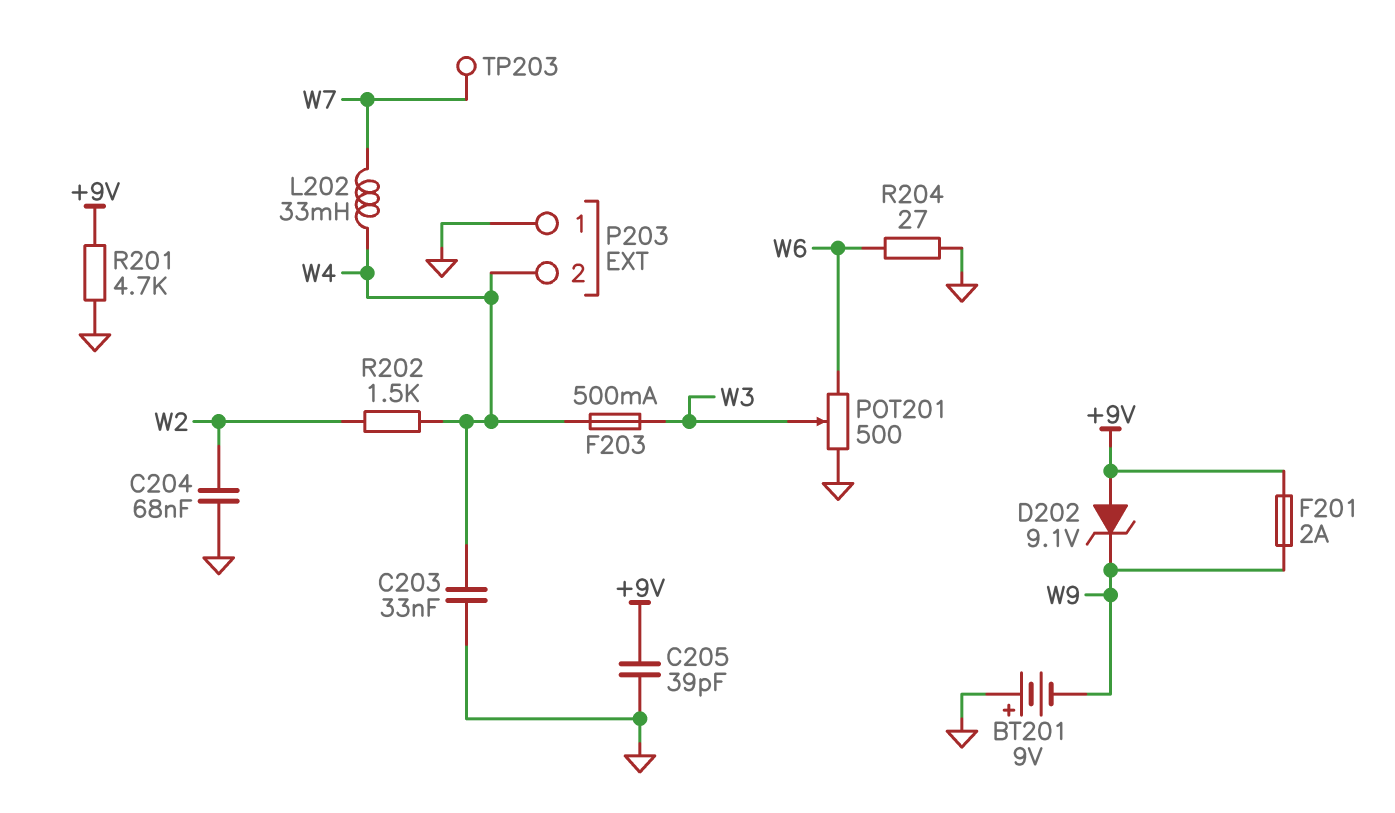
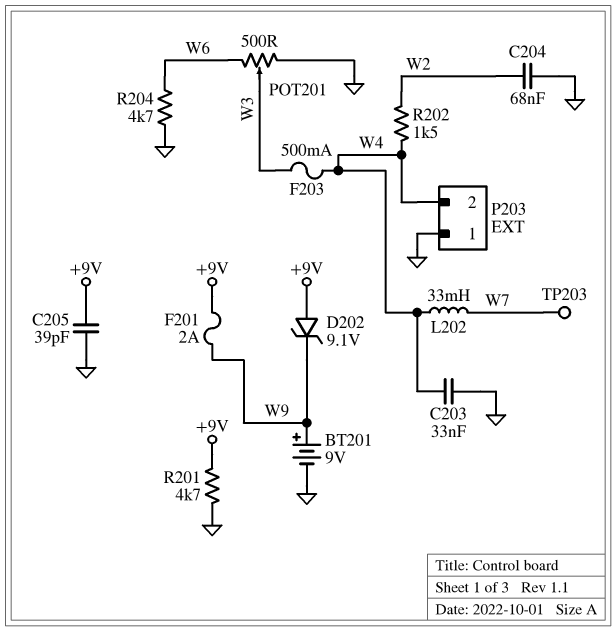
BT201: 9V (plus GND, minus W9) -> 9V (plus W9, minus GND)
R204: 27 (GND, W6) -> 4.7k (GND, W6)

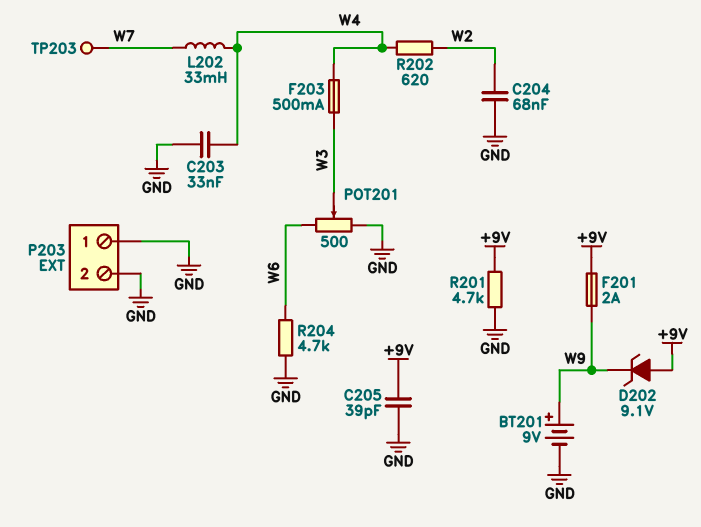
P203 pin 2: W4 -> GND
R202: 1.5k (W2, W4) -> 620 (W2, W4)

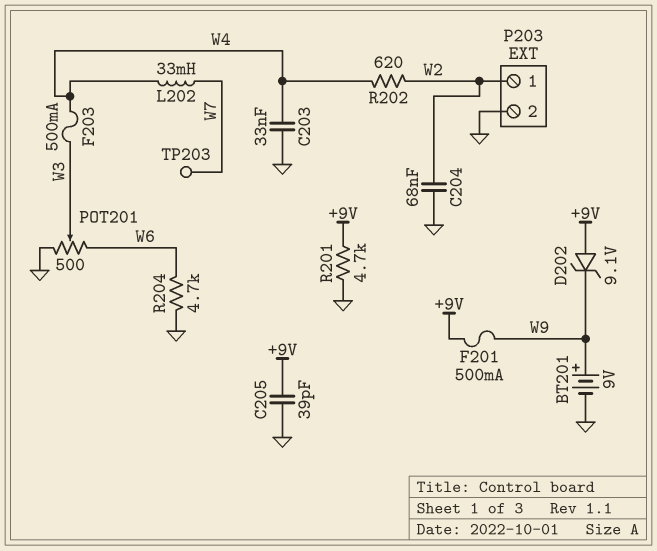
F201: 2A (+9V, W9) -> 500mA (+9V, W9)
P203 pin 1: GND -> W2

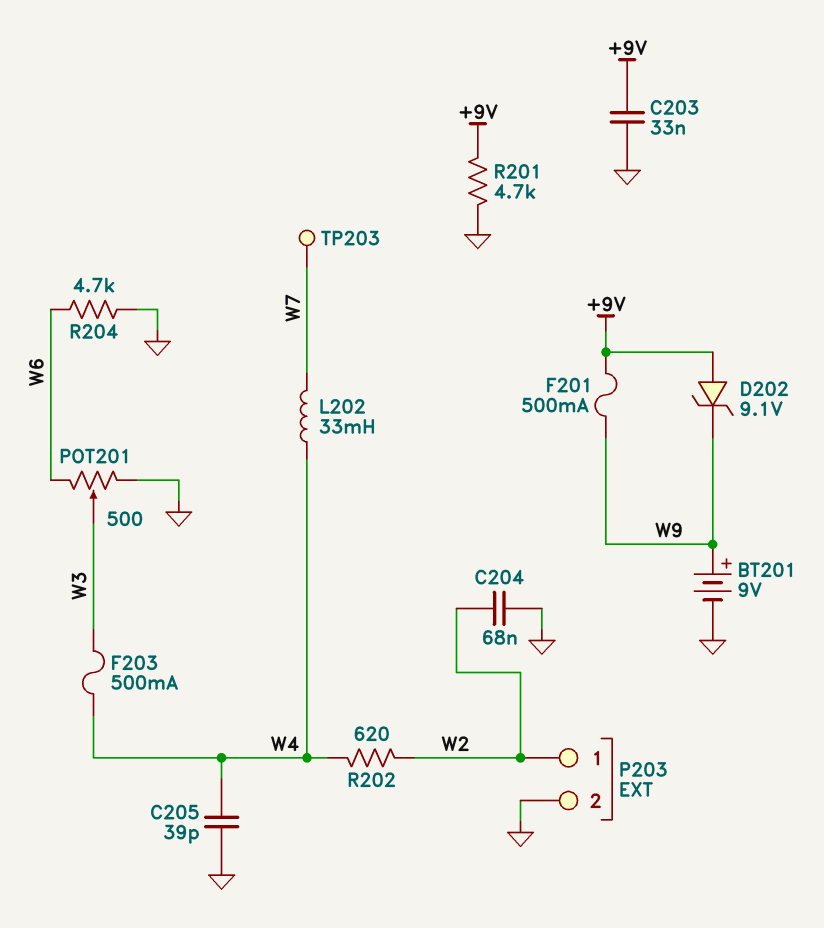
C203: 33nF (GND, W4) -> 33nF (+9V, GND)
C205: 39pF (+9V, GND) -> 39pF (GND, W4)

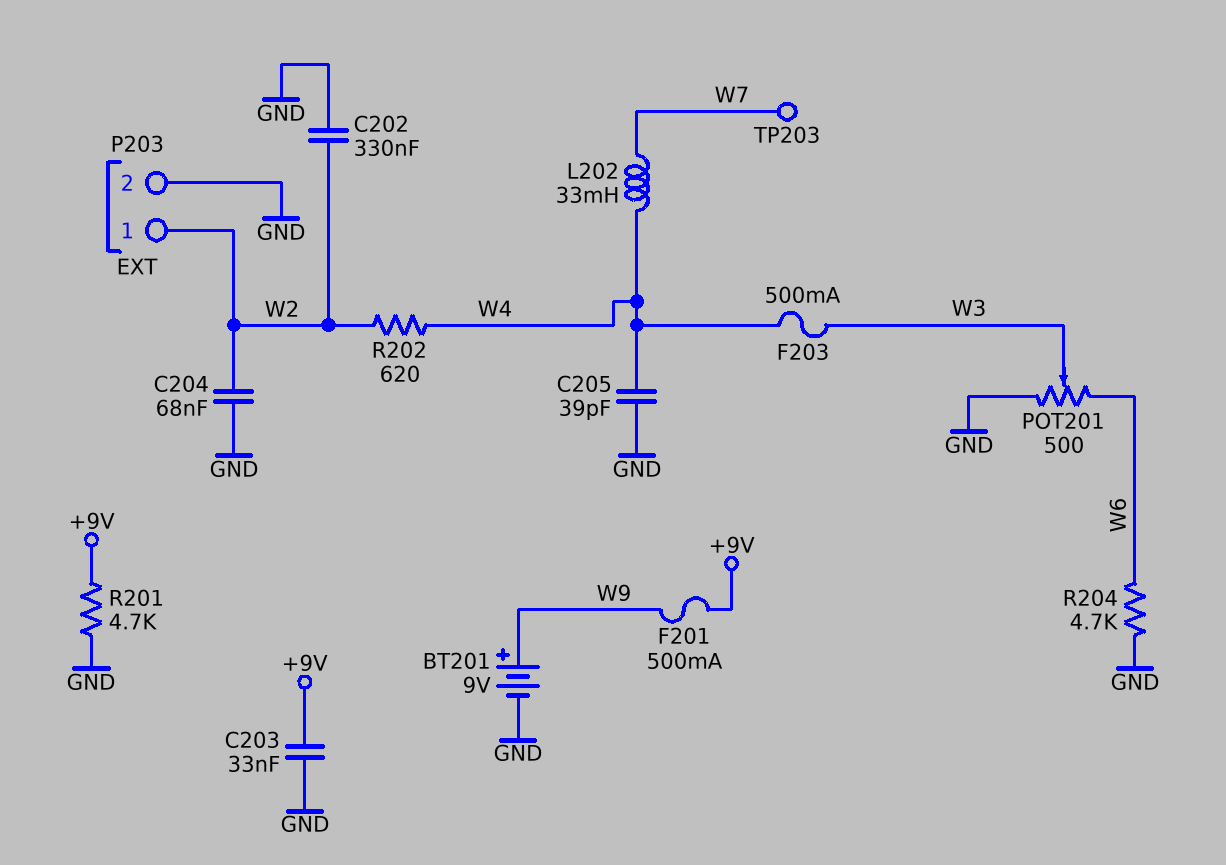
C202: none -> 330nF (GND, W2)
D202: zener 9.1V (A +9V, K W9) -> none

